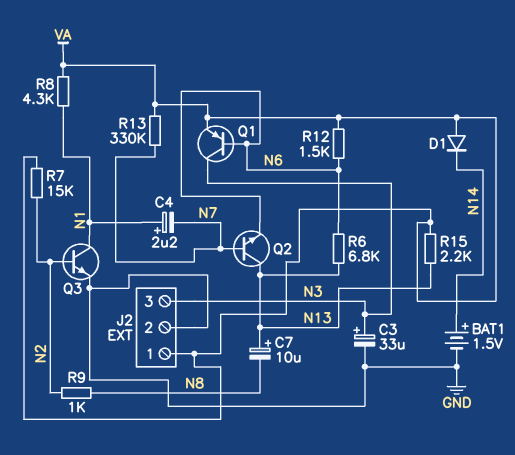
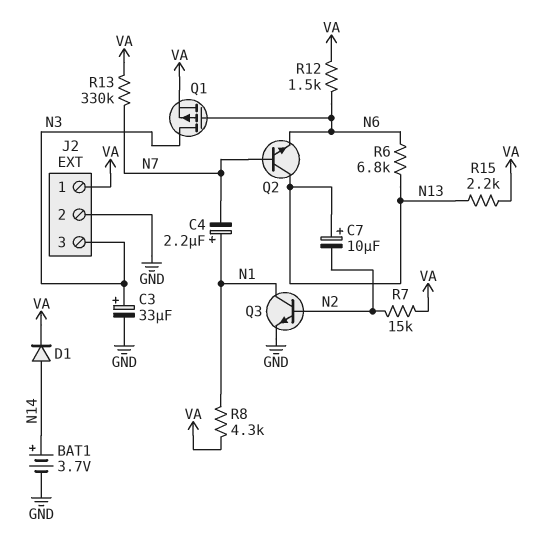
BAT1: 1.5V (plus N14, minus GND) -> 3.7V (plus N14, minus GND)
C7: 10uF (plus N13, minus N8) -> 10uF (plus N13, minus N2)
D1: diode (A VA, K N14) -> diode (A N14, K VA)
Q1: PNP (B N6, C N3, E VA) -> PMOS (G N6, D N3, S VA)
R9: 1k (N2, N8) -> none

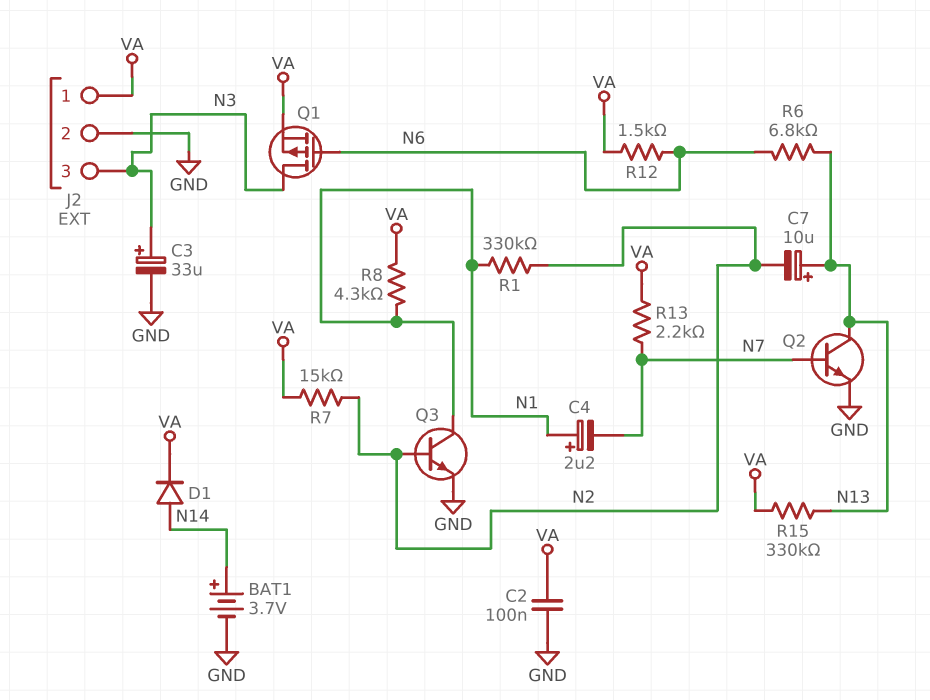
C2: none -> 100nF (GND, VA)
Q2: NPN (B N7, C N13, E N6) -> NPN (B N7, C N13, E GND)
R1: none -> 330k (N1, N2)
R13: 330k (N7, VA) -> 2.2k (N7, VA)
R15: 2.2k (N13, VA) -> 330k (N13, VA)

